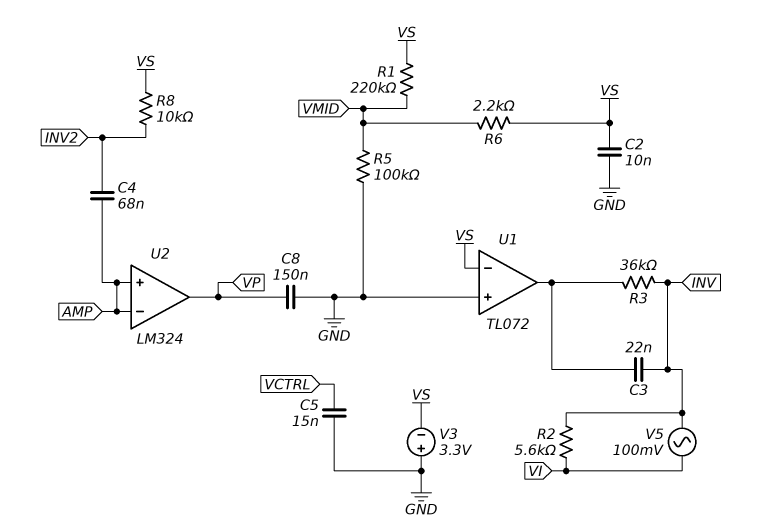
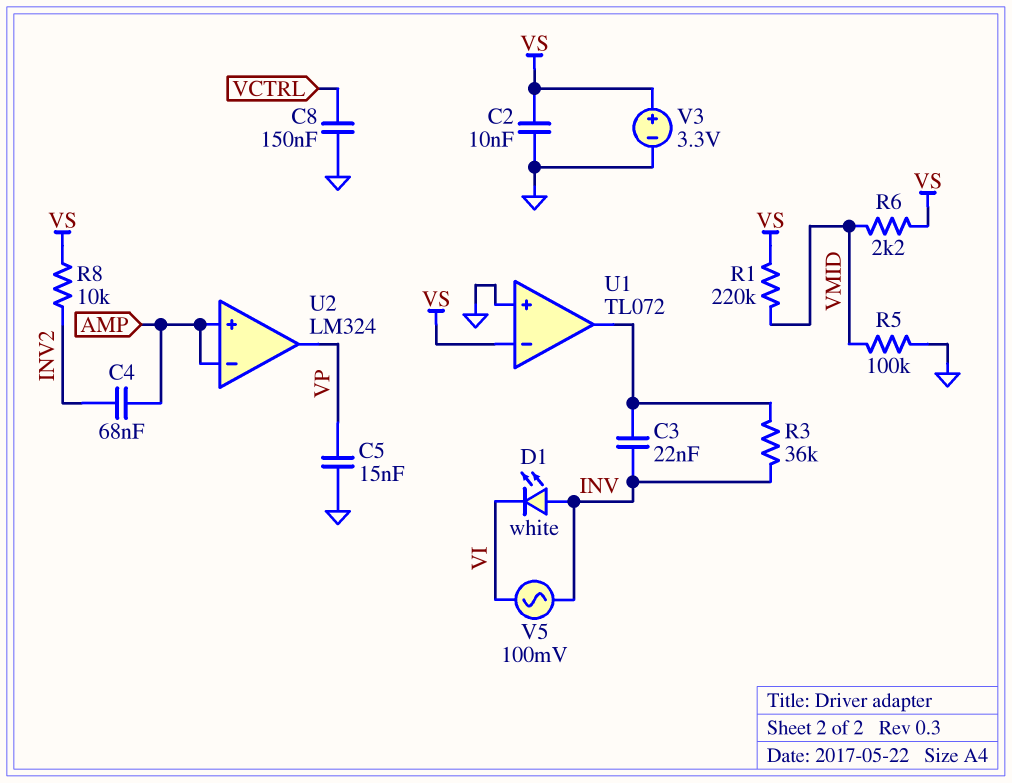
C5: 15nF (GND, VCTRL) -> 15nF (GND, VP)
C8: 150nF (GND, VP) -> 150nF (GND, VCTRL)
D1: none -> LED white (A INV, K VI)
R2: 5.6k (INV, VI) -> none
V3: 3.3V (plus GND, minus VS) -> 3.3V (plus VS, minus GND)

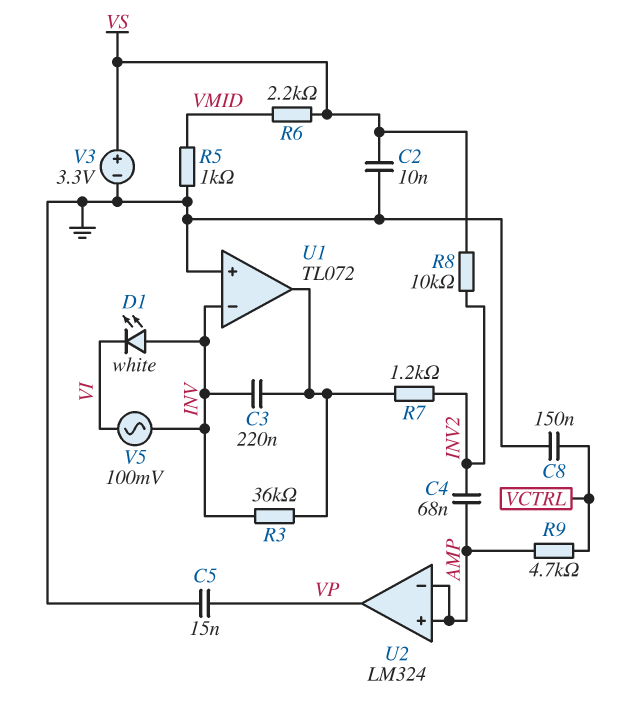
C3: 22nF (INV, U1/out) -> 220nF (INV, U1/out)
R1: 220k (VMID, VS) -> none
R5: 100k (GND, VMID) -> 1k (GND, VMID)
R7: none -> 1.2k (INV2, U1/out)
R9: none -> 4.7k (AMP, VCTRL)
U1 pin in-: VS -> INV

